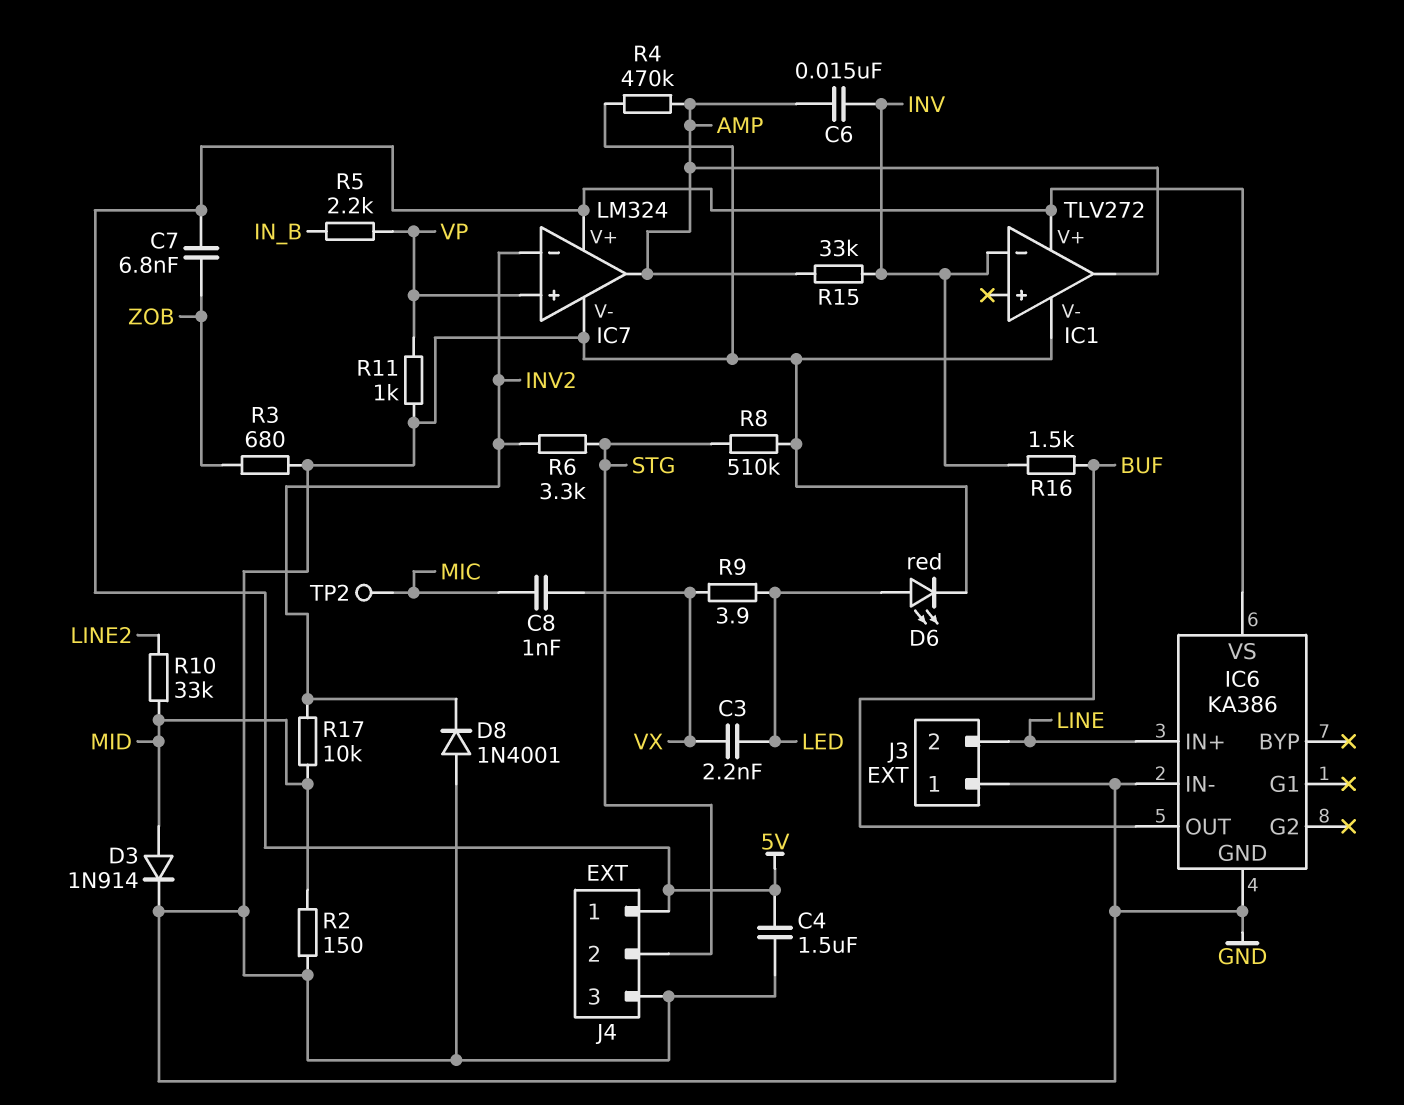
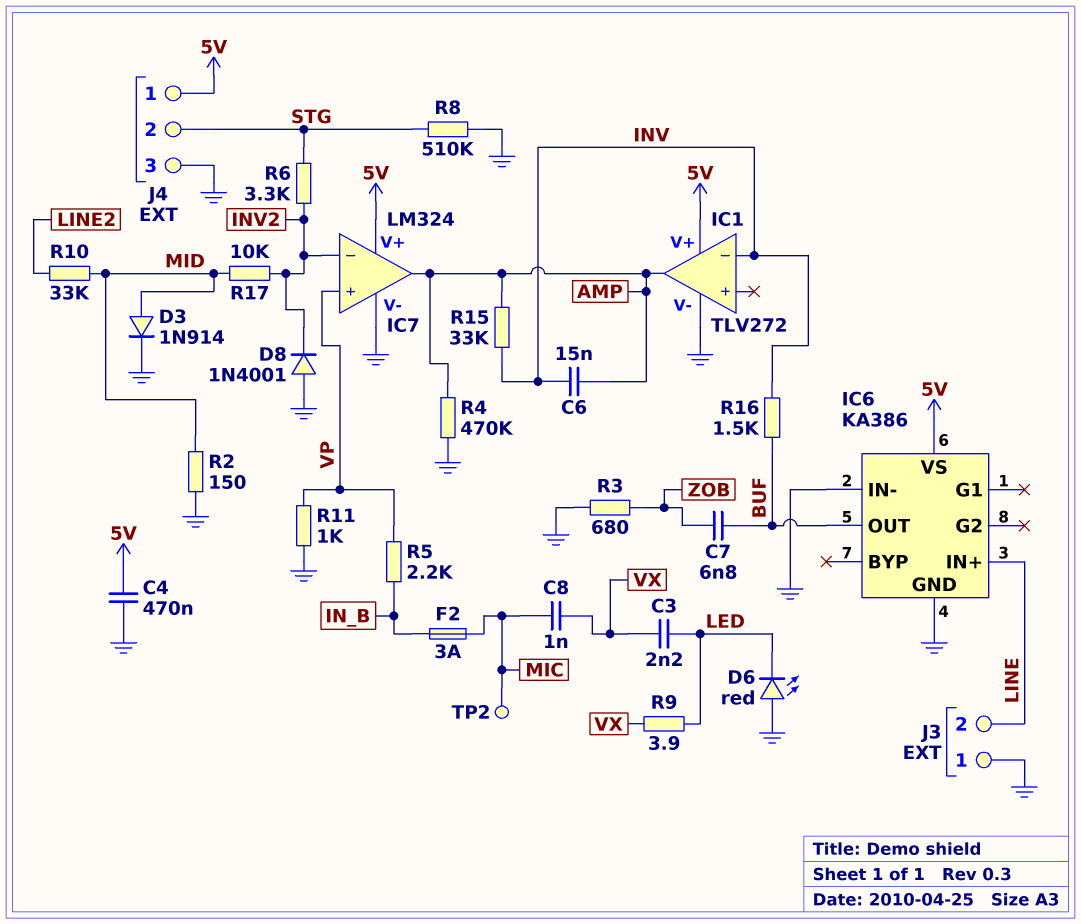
C4: 1.5uF (5V, GND) -> 470nF (5V, GND)
C7: 6.8nF (5V, ZOB) -> 6.8nF (BUF, ZOB)
D6: LED red (A LED, K GND) -> LED red (A GND, K LED)
F2: none -> 3A (IN_B, MIC)

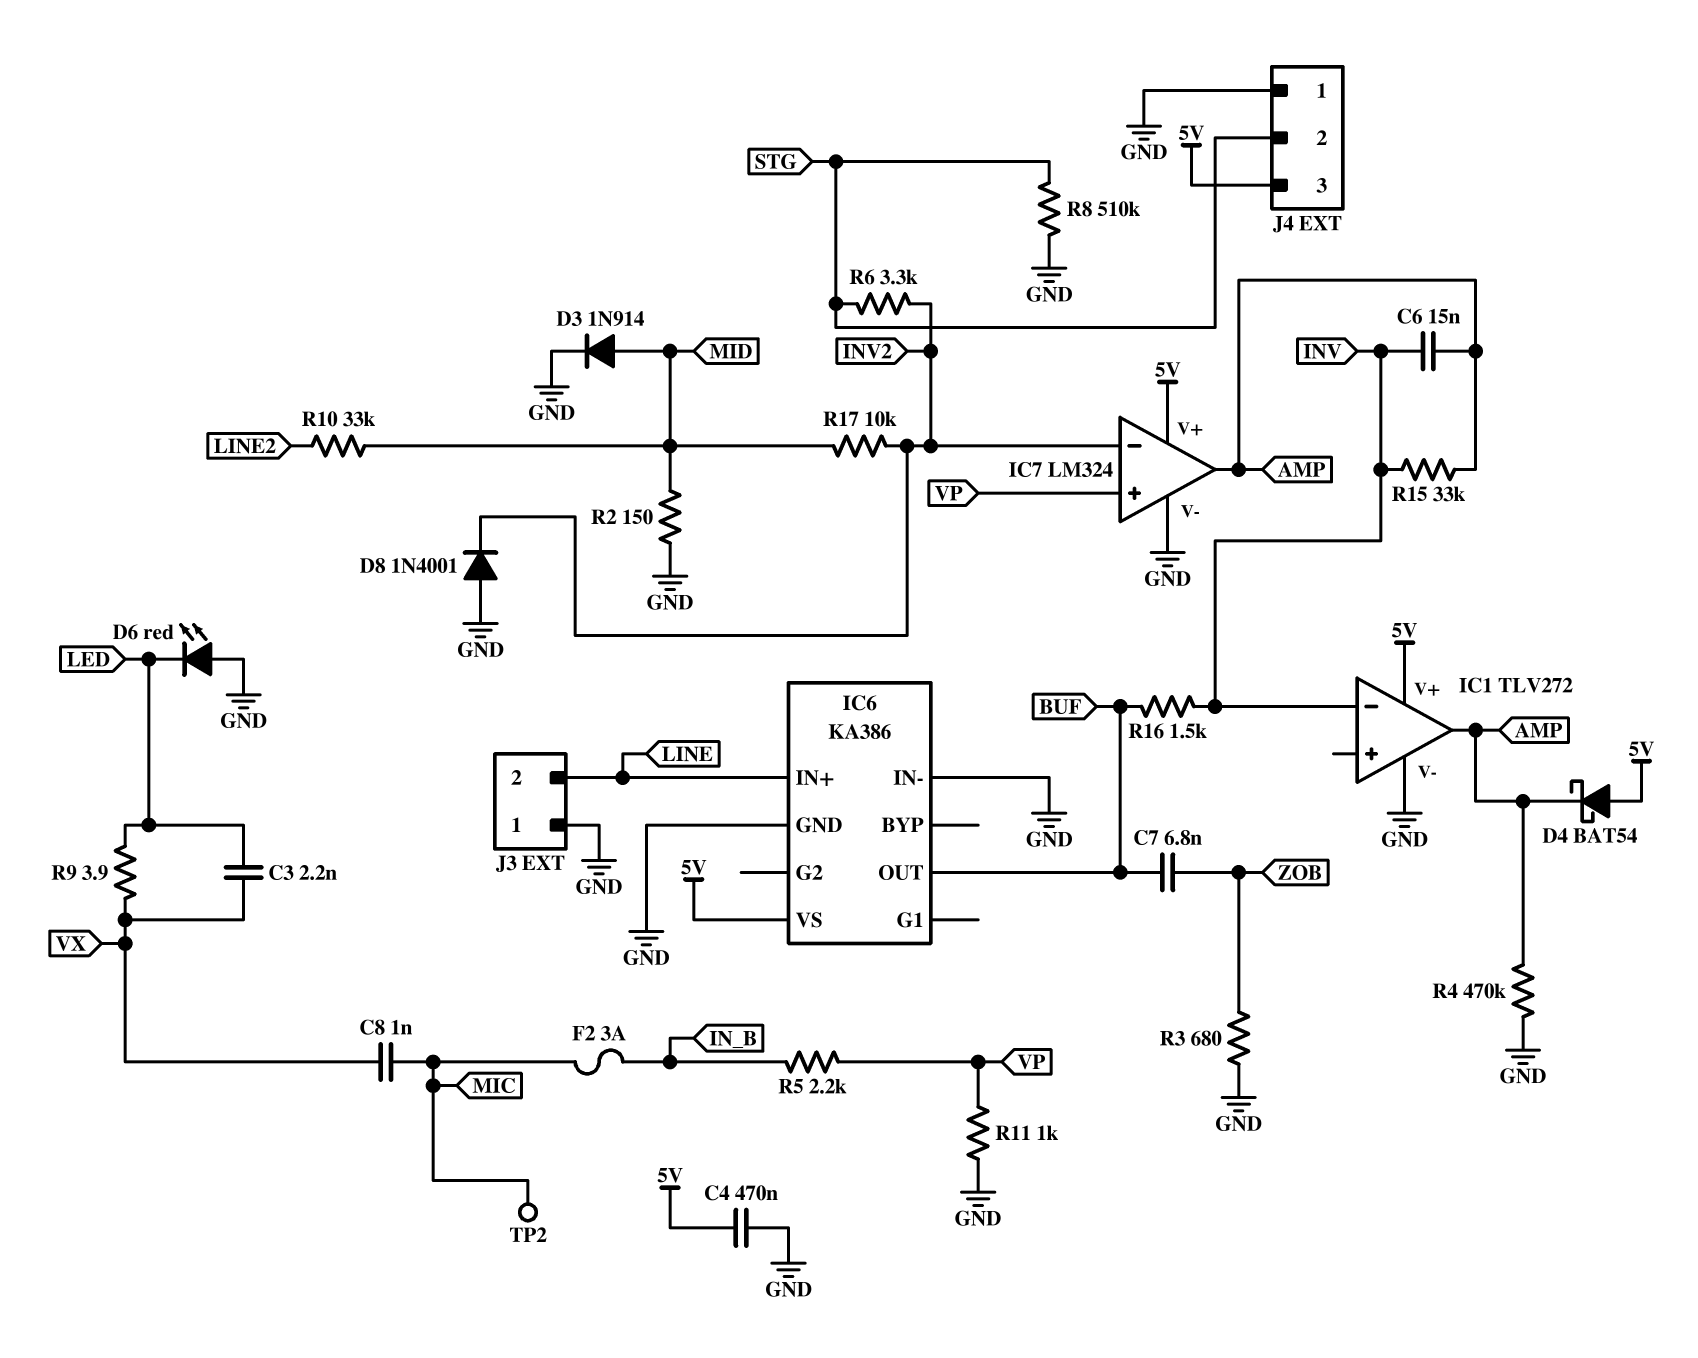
D4: none -> schottky BAT54 (A 5V, K AMP)
J4 pin 1: 5V -> GND
J4 pin 3: GND -> 5V

